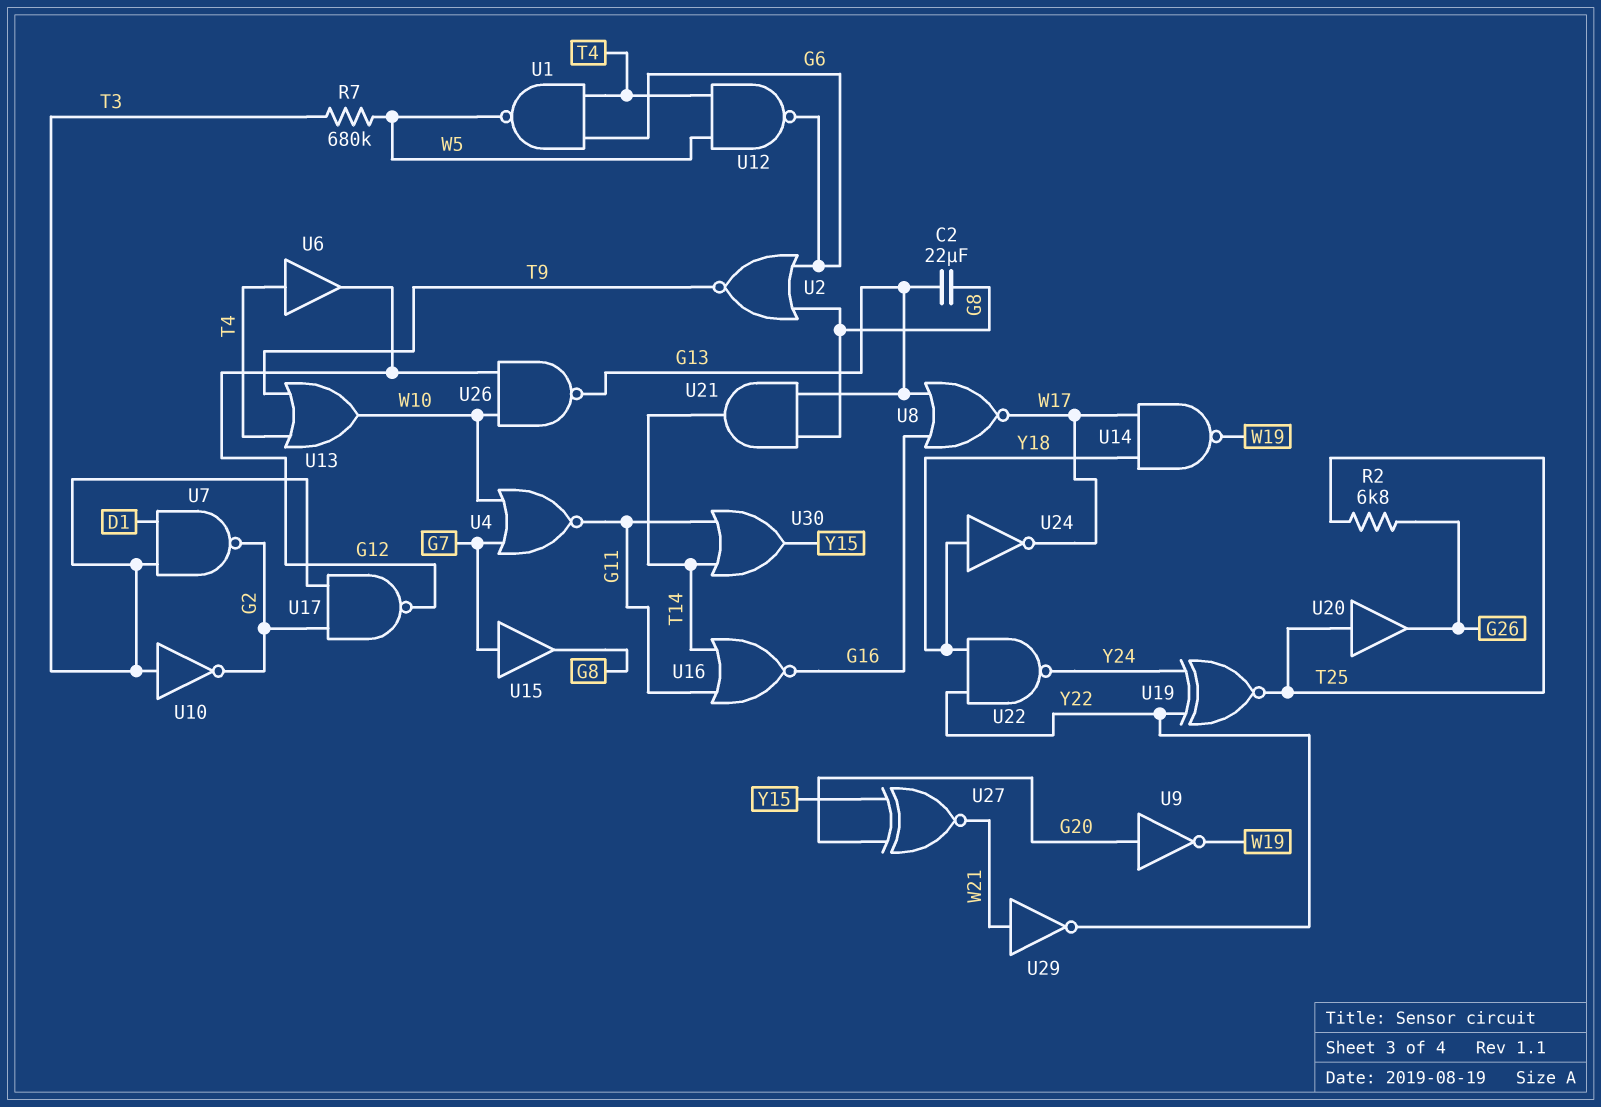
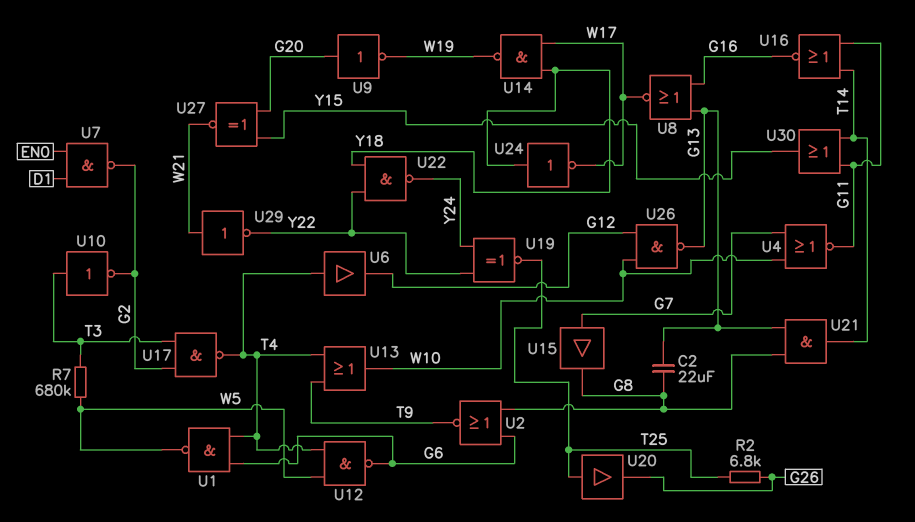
U7: NAND (in D1, in T3, out G2) -> NAND (in D1, in EN0, out G2)
U17: NAND (in G2, in T3, out G12) -> NAND (in G2, in T3, out T4)

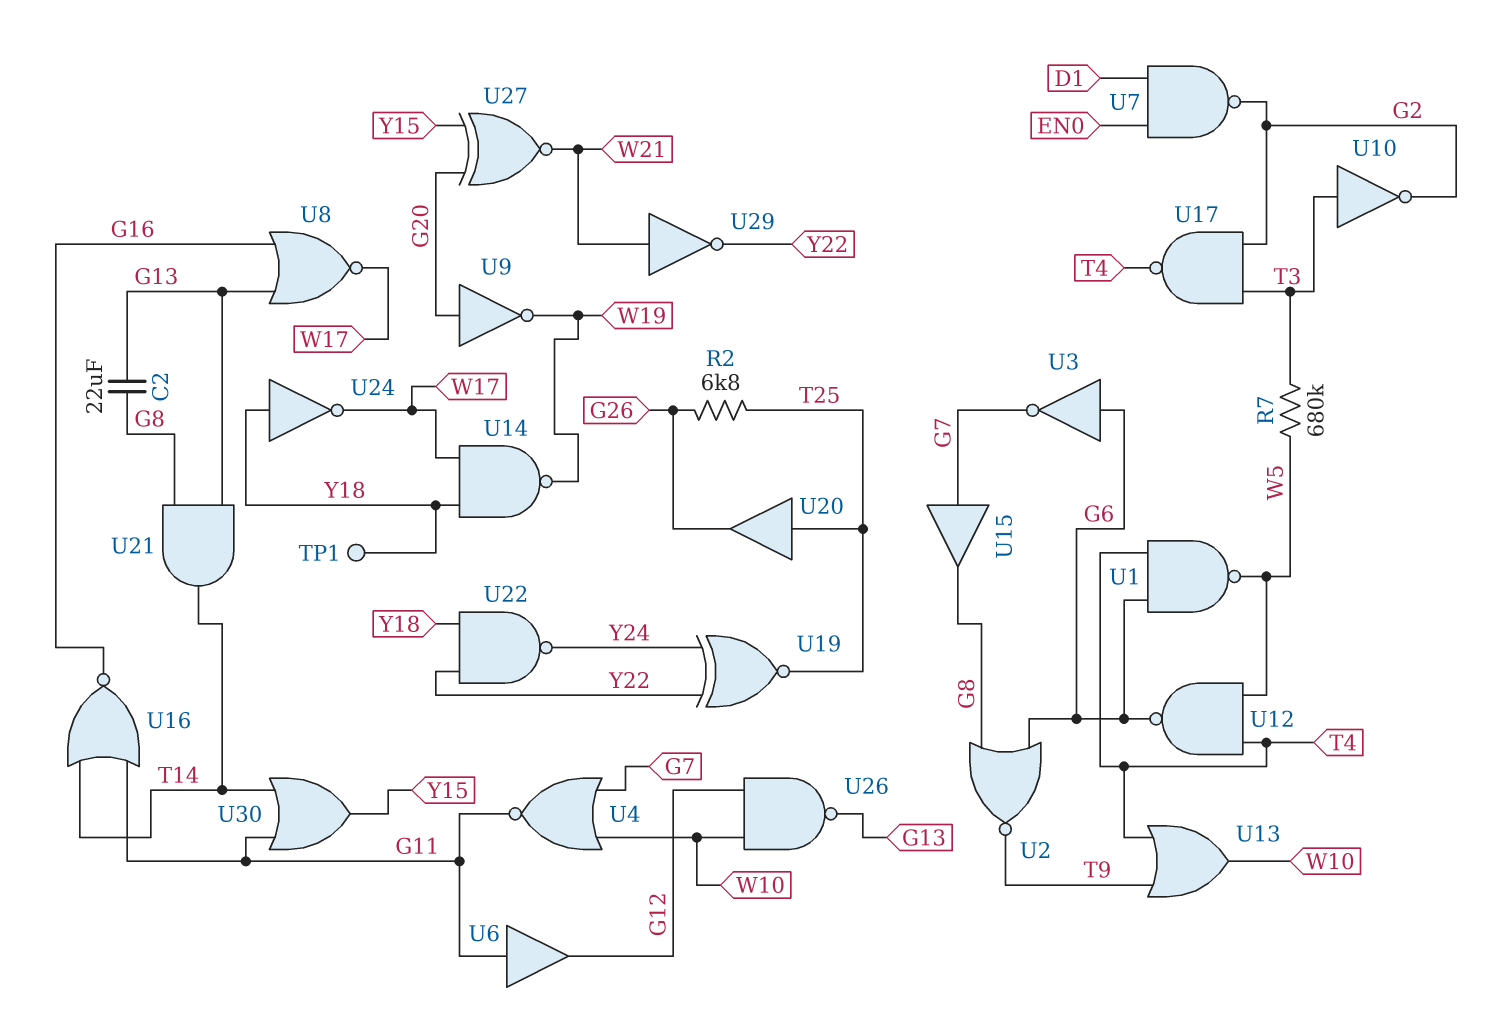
TP1: none -> test point (Y18)
U3: none -> NOT (in G6, out G7)
U6: buffer (in T4, out G12) -> buffer (in G11, out G12)

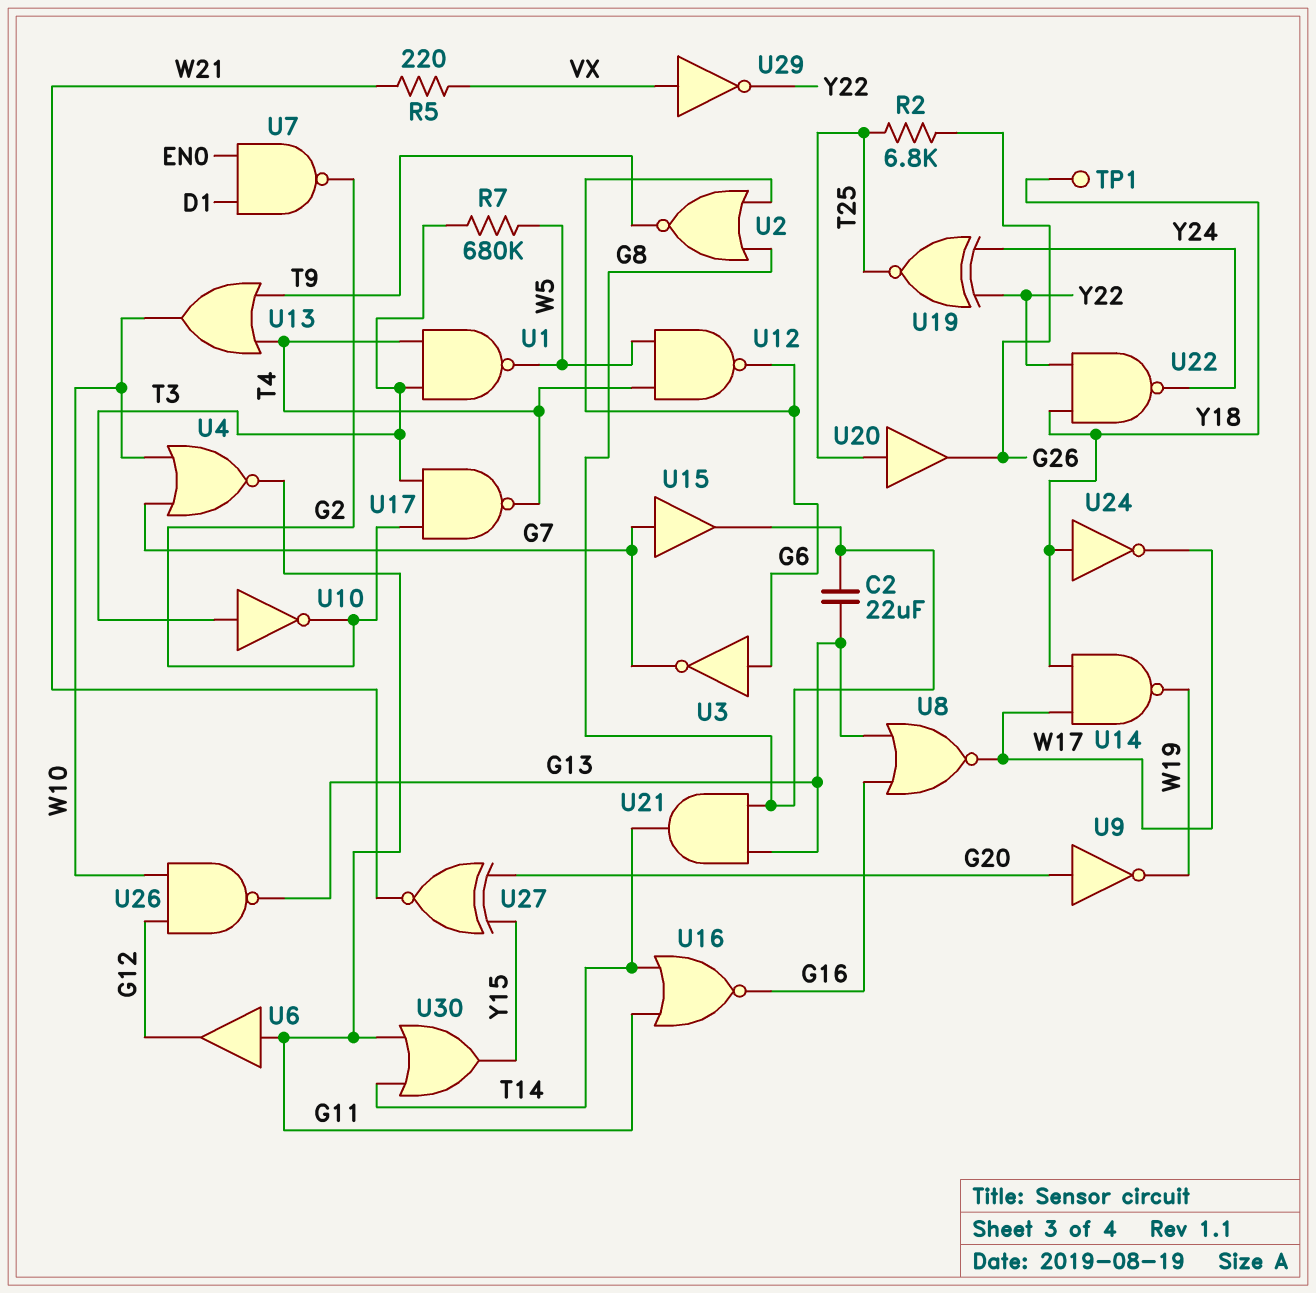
R5: none -> 220 (VX, W21)
U1: NAND (in G6, in T4, out W5) -> NAND (in T3, in T4, out W5)
U29: NOT (in W21, out Y22) -> NOT (in VX, out Y22)

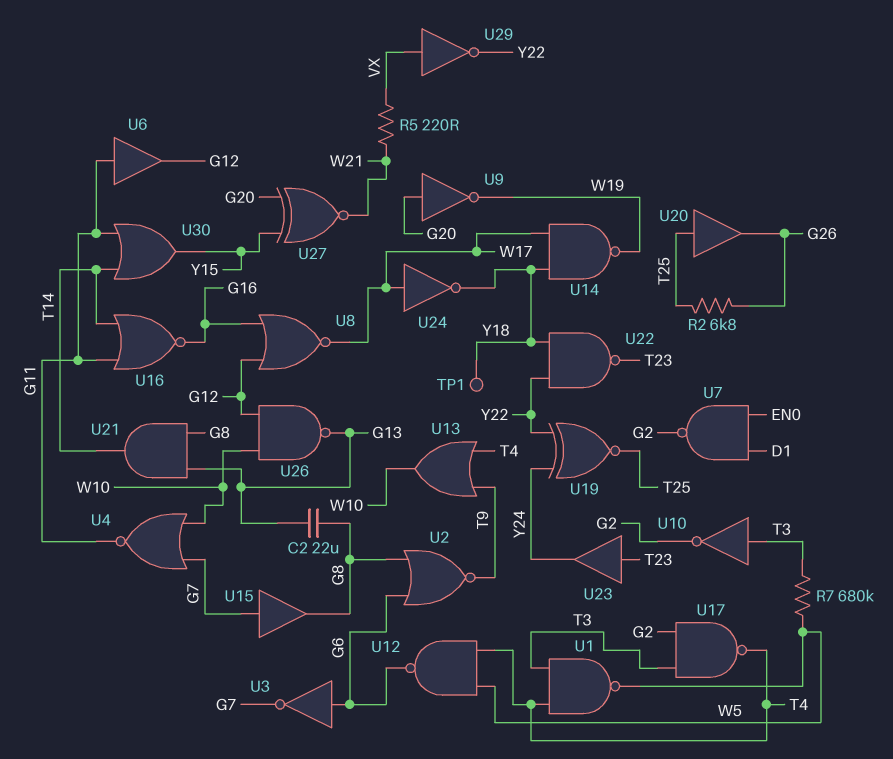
U8: NOR (in G13, in G16, out W17) -> NOR (in G12, in G16, out W17)
U22: NAND (in Y18, in Y22, out Y24) -> NAND (in Y18, in Y22, out T23)
U23: none -> buffer (in T23, out Y24)
U24: NOT (in Y18, out W17) -> NOT (in W17, out Y18)

